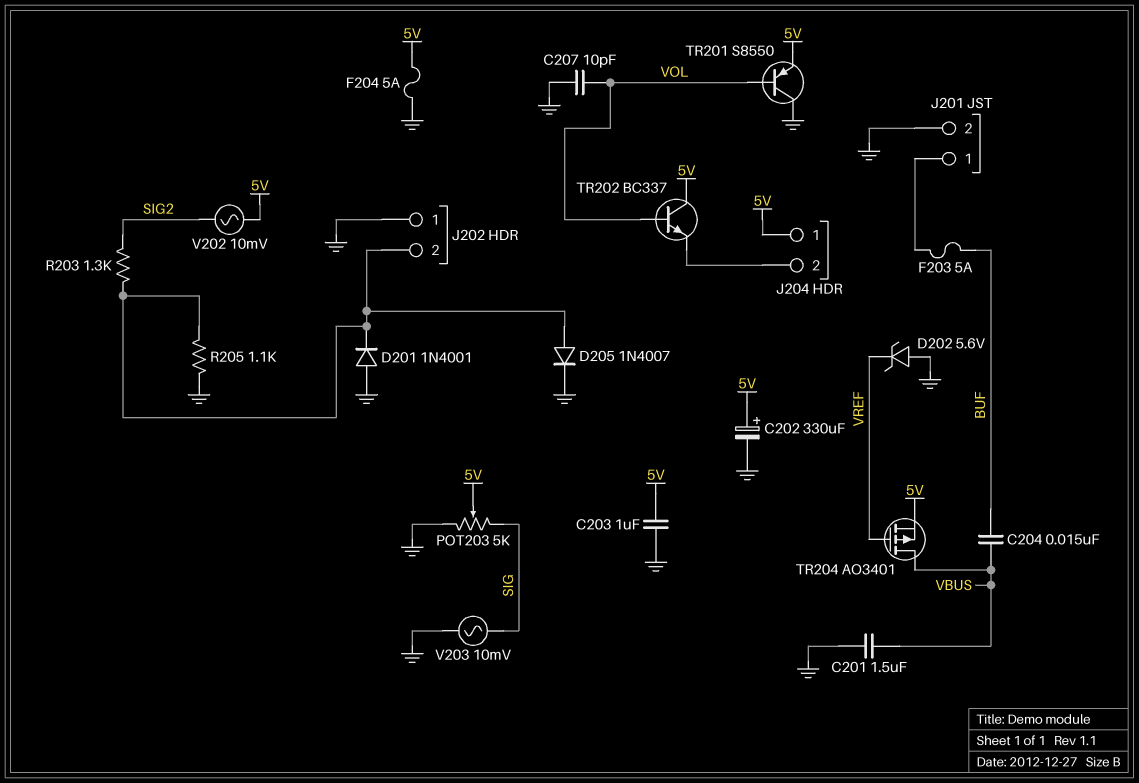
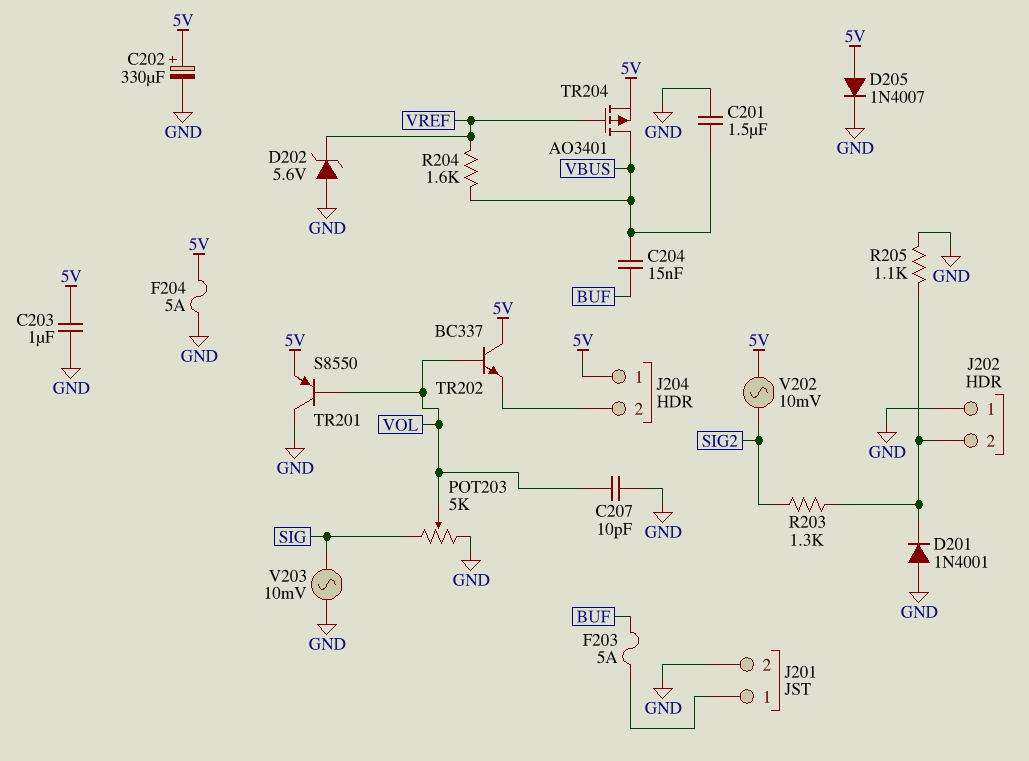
D205: diode 1N4007 (A J202/2, K GND) -> diode 1N4007 (A 5V, K GND)
POT203: 5k (GND, SIG, wiper 5V) -> 5k (GND, SIG, wiper VOL)
R204: none -> 1.6k (VBUS, VREF)

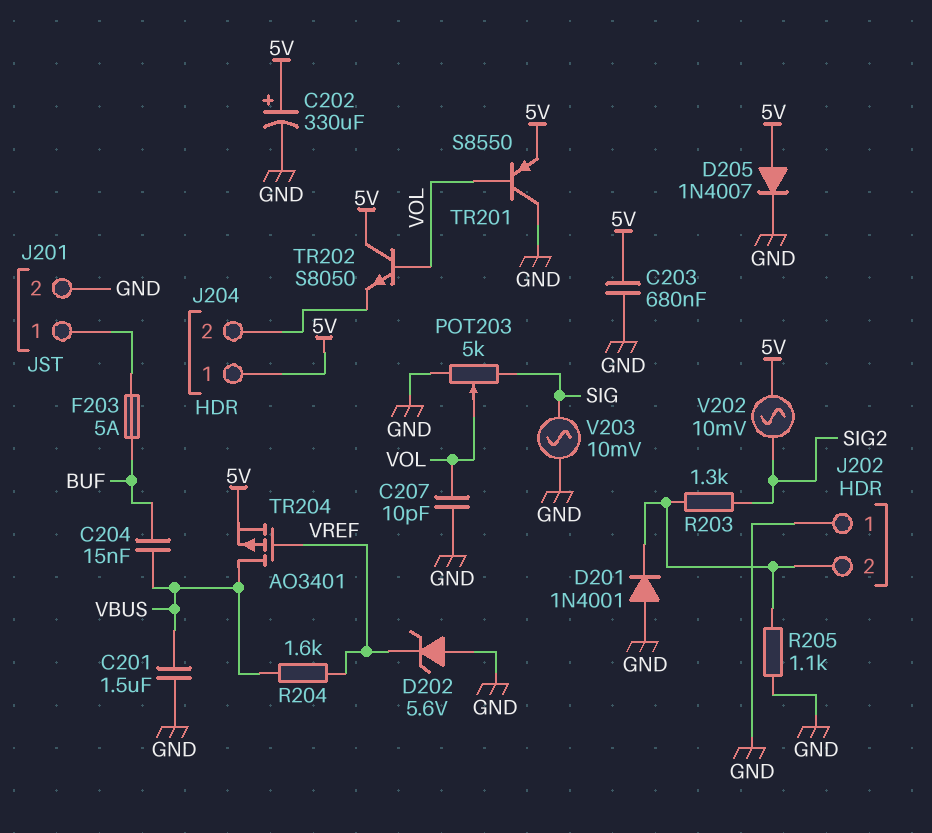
C203: 1uF (5V, GND) -> 680nF (5V, GND)
F204: 5A (5V, GND) -> none
TR202: NPN BC337 (B VOL, C 5V, E J204/2) -> NPN S8050 (B VOL, C 5V, E J204/2)

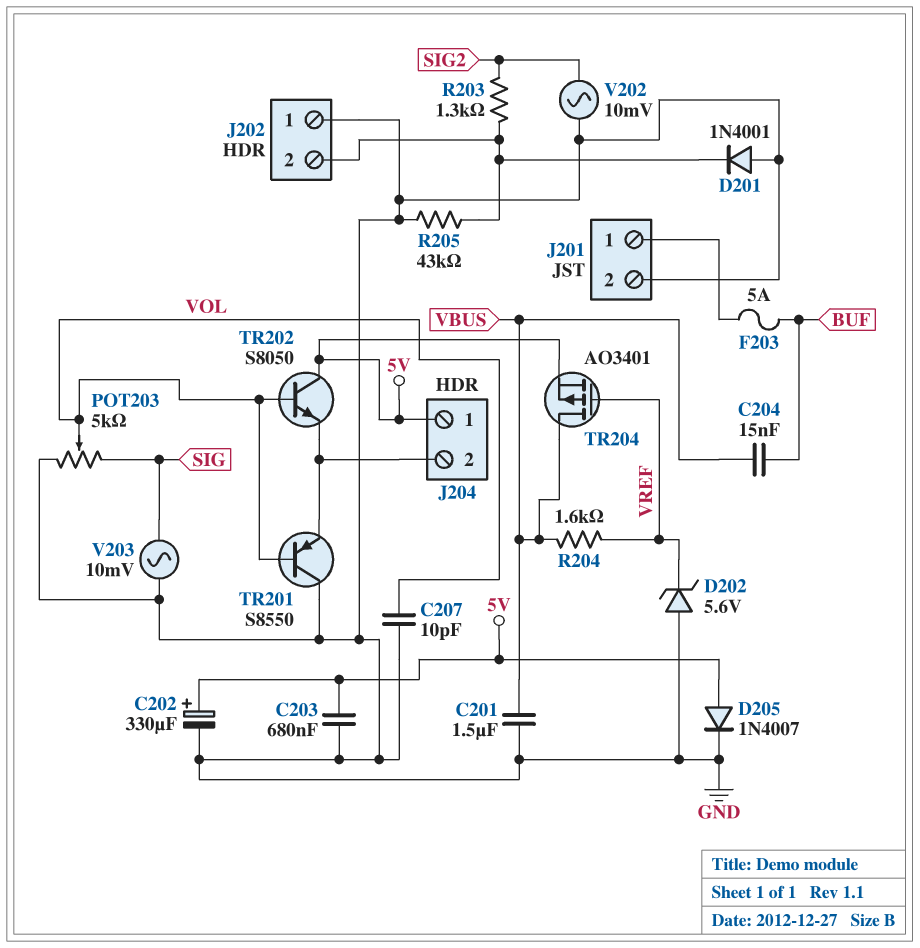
R205: 1.1k (GND, J202/2) -> 43k (GND, J202/2)
TR201: PNP S8550 (B VOL, C GND, E 5V) -> PNP S8550 (B VOL, C GND, E J204/2)
V202: AC 10mV (5V, SIG2) -> AC 10mV (GND, SIG2)

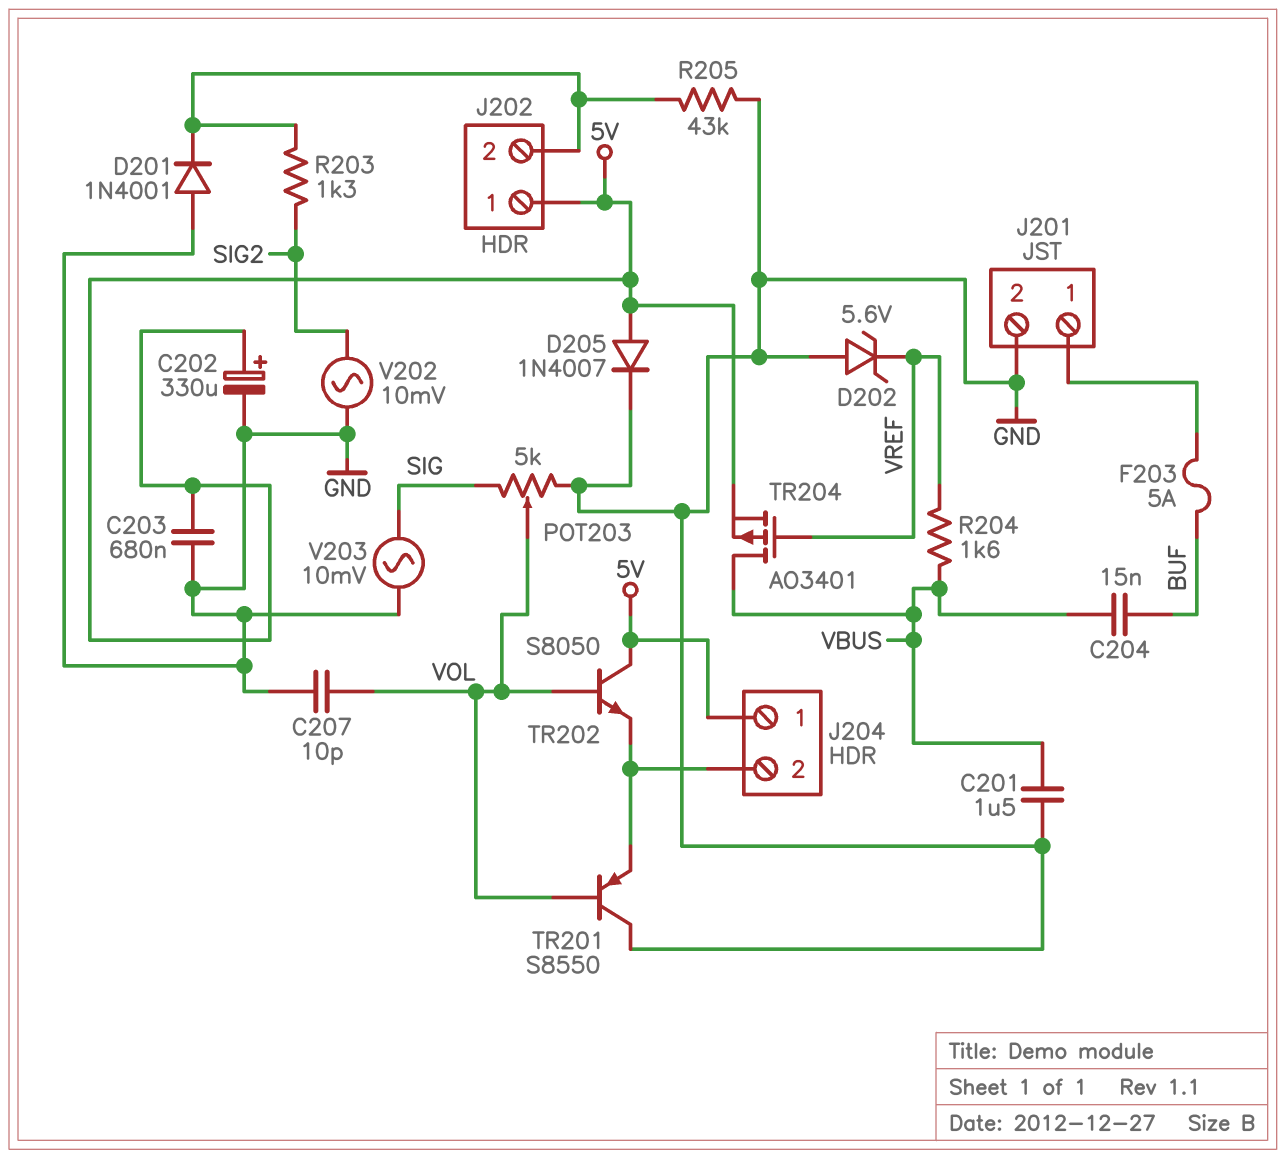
J202 pin 1: GND -> 5V

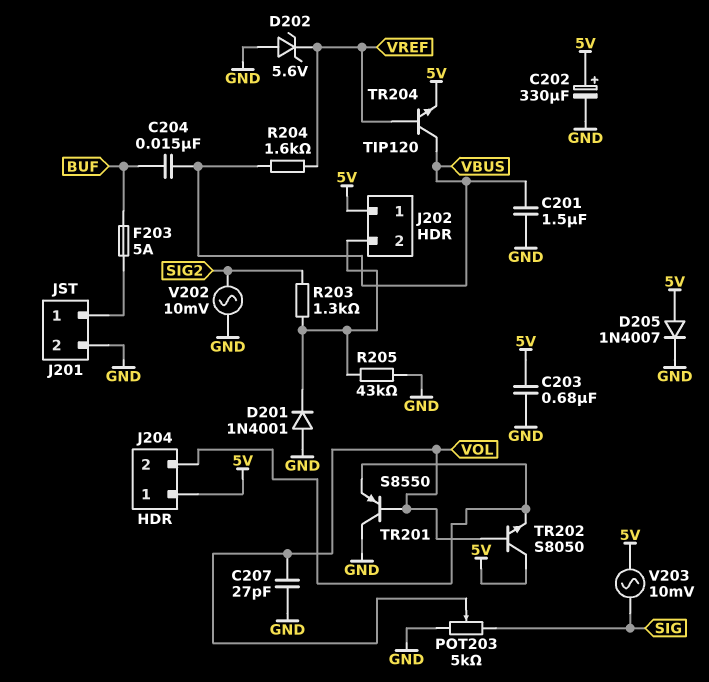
C207: 10pF (GND, VOL) -> 27pF (GND, VOL)
TR204: PMOS AO3401 (G VREF, D VBUS, S 5V) -> NPN TIP120 (B VREF, C VBUS, E 5V)
V203: AC 10mV (GND, SIG) -> AC 10mV (5V, SIG)

